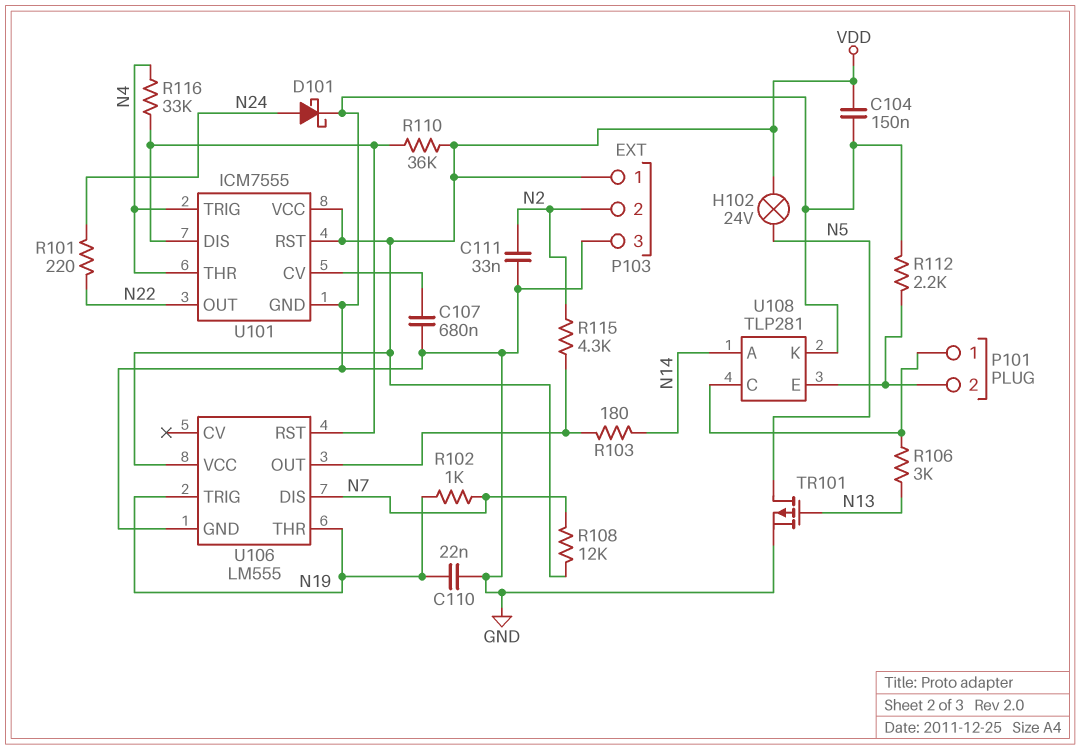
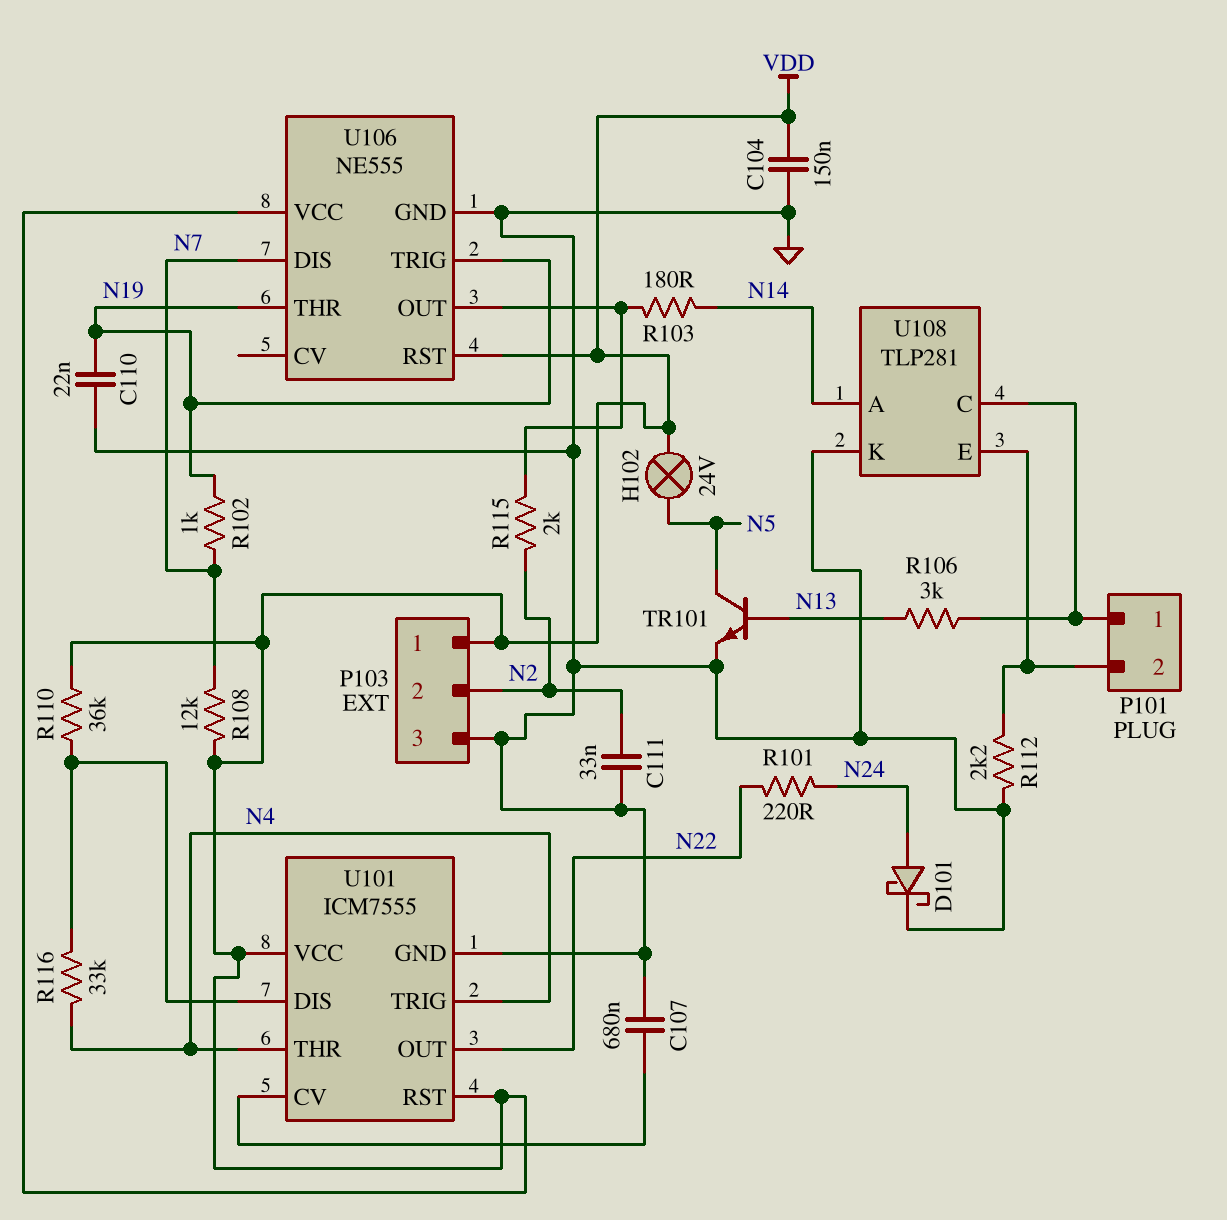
R115: 4.3k (N2, U106/OUT) -> 2k (N2, U106/OUT)
TR101: PMOS (G N13, D N5, S GND) -> NPN (B N13, C N5, E GND)
U106: LM555 -> NE555
U106 pin RST: U101/DIS -> VDD

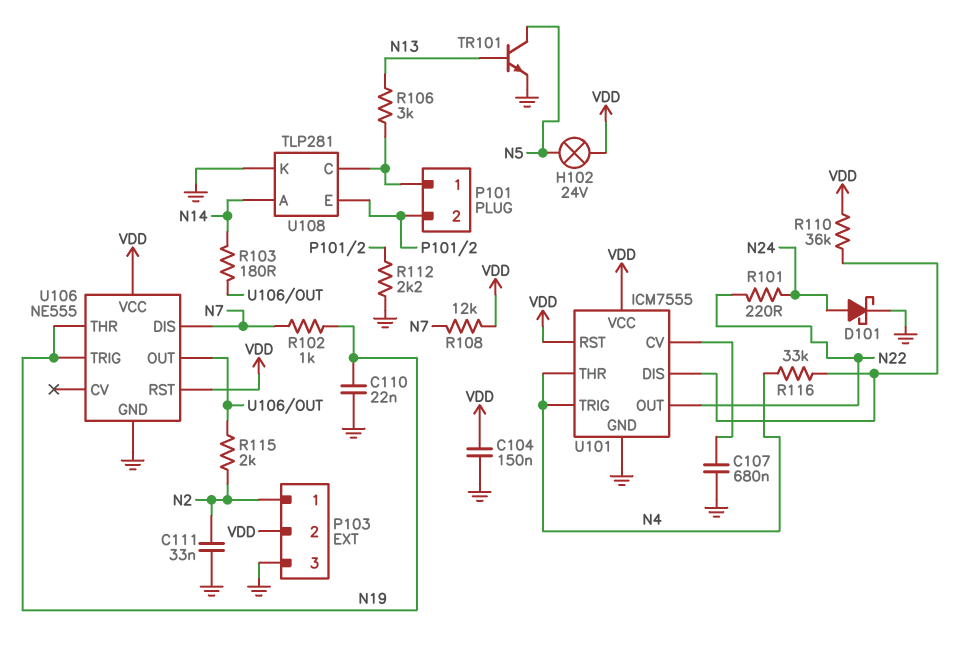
P103 pin 1: VDD -> N2
P103 pin 2: N2 -> VDD

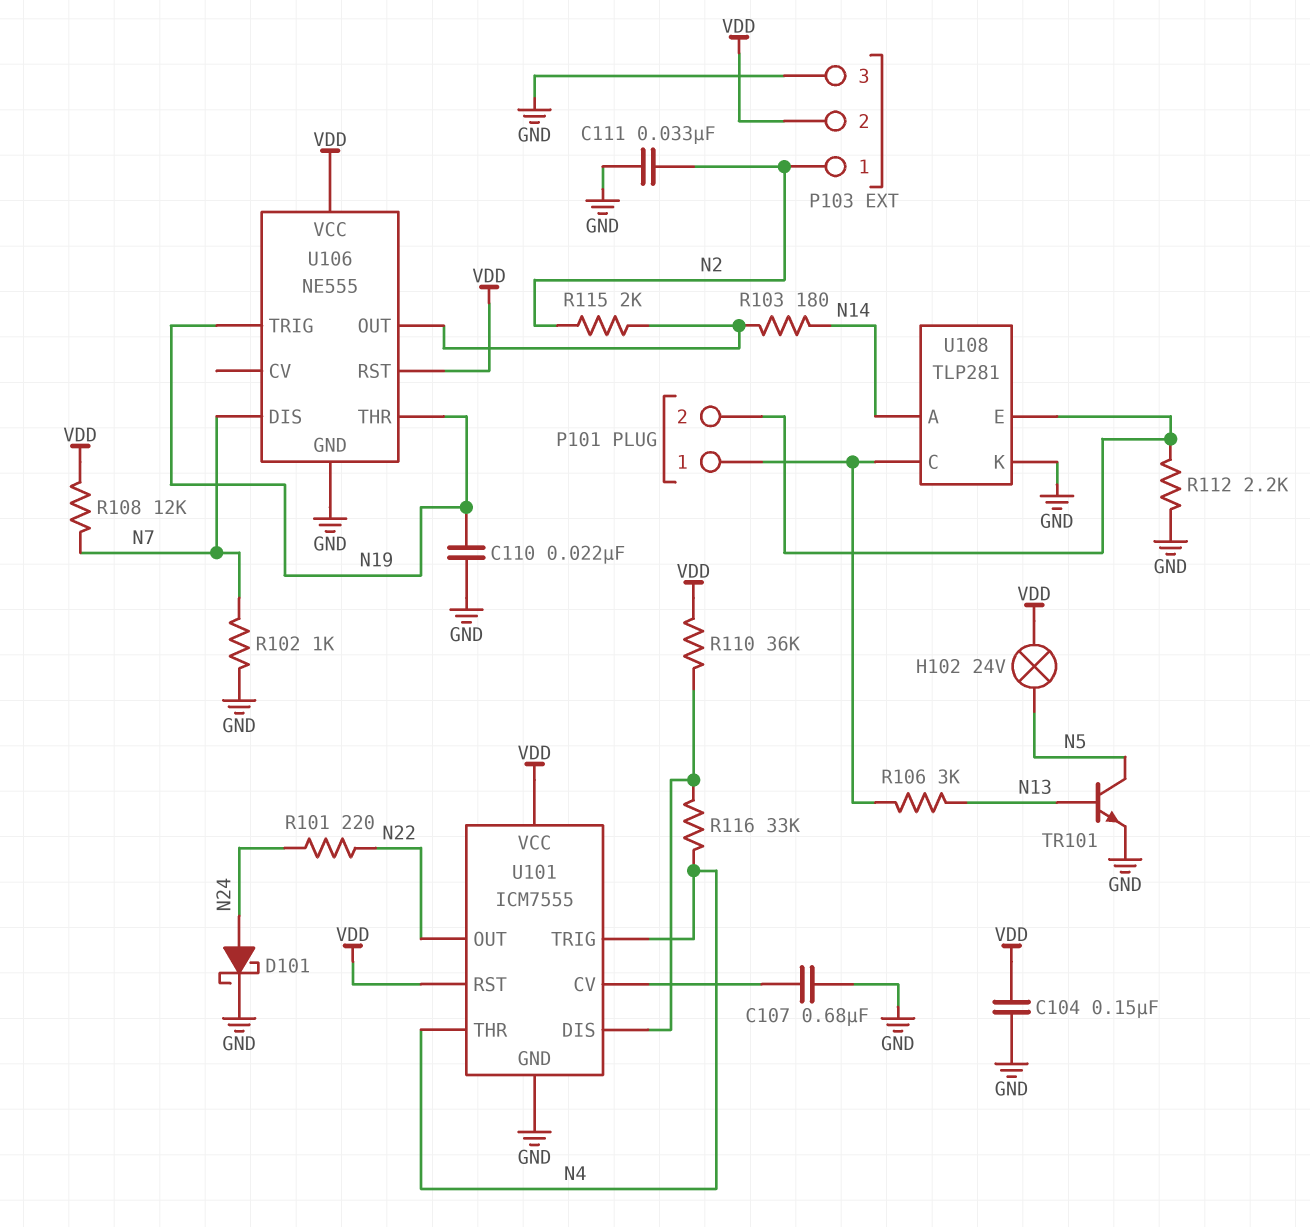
R102: 1k (N7, N19) -> 1k (GND, N7)

